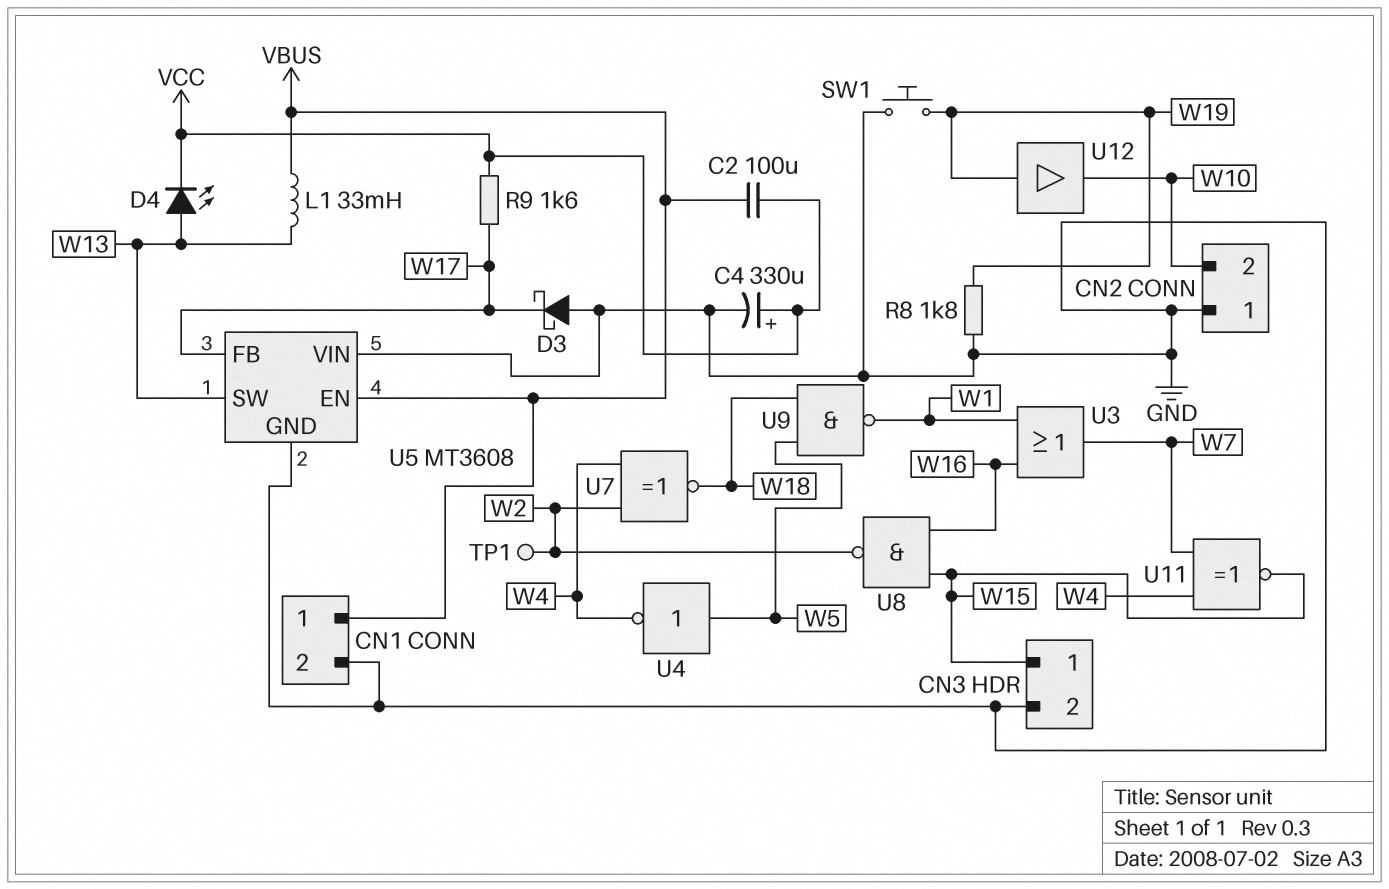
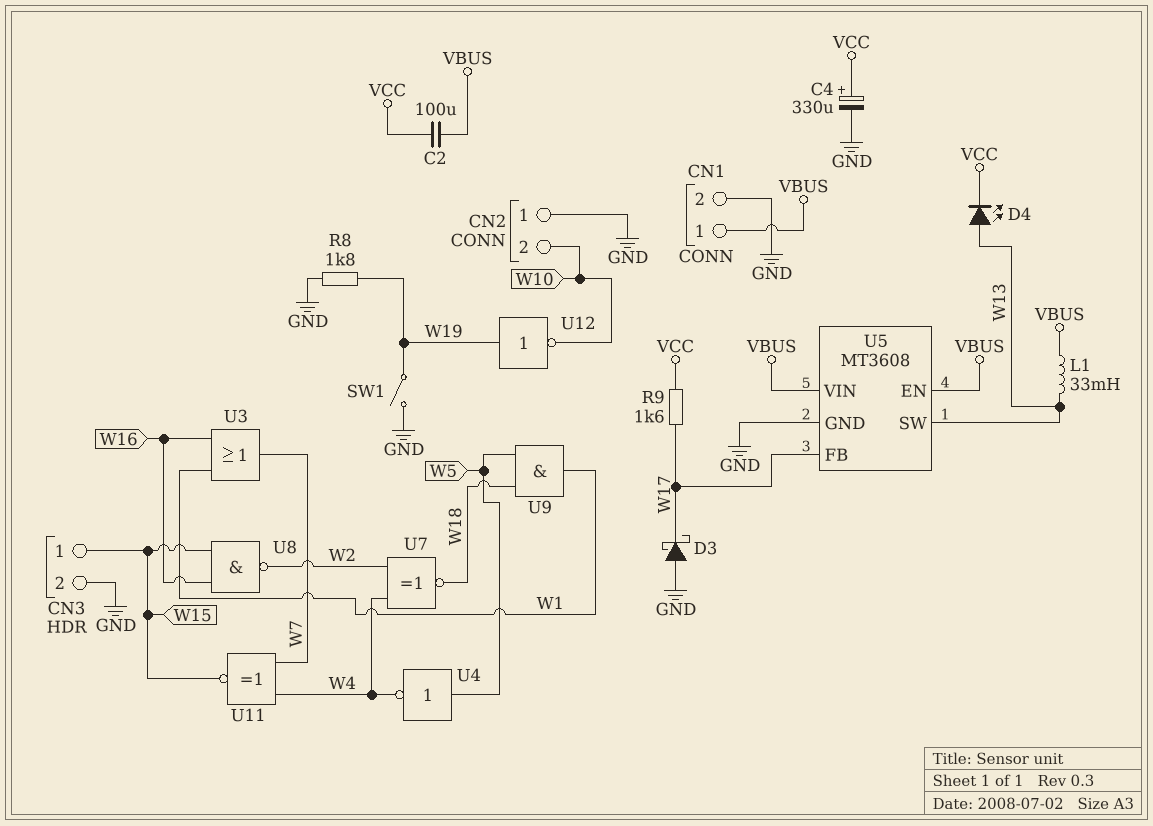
SW1: button (GND, W19) -> switch (GND, W19)
TP1: test point (W2) -> none
U5 pin VIN: GND -> VBUS
U9: NAND (in W5, in W18, out W1) -> AND (in W5, in W18, out W1)
U12: buffer (in W19, out W10) -> NOT (in W19, out W10)

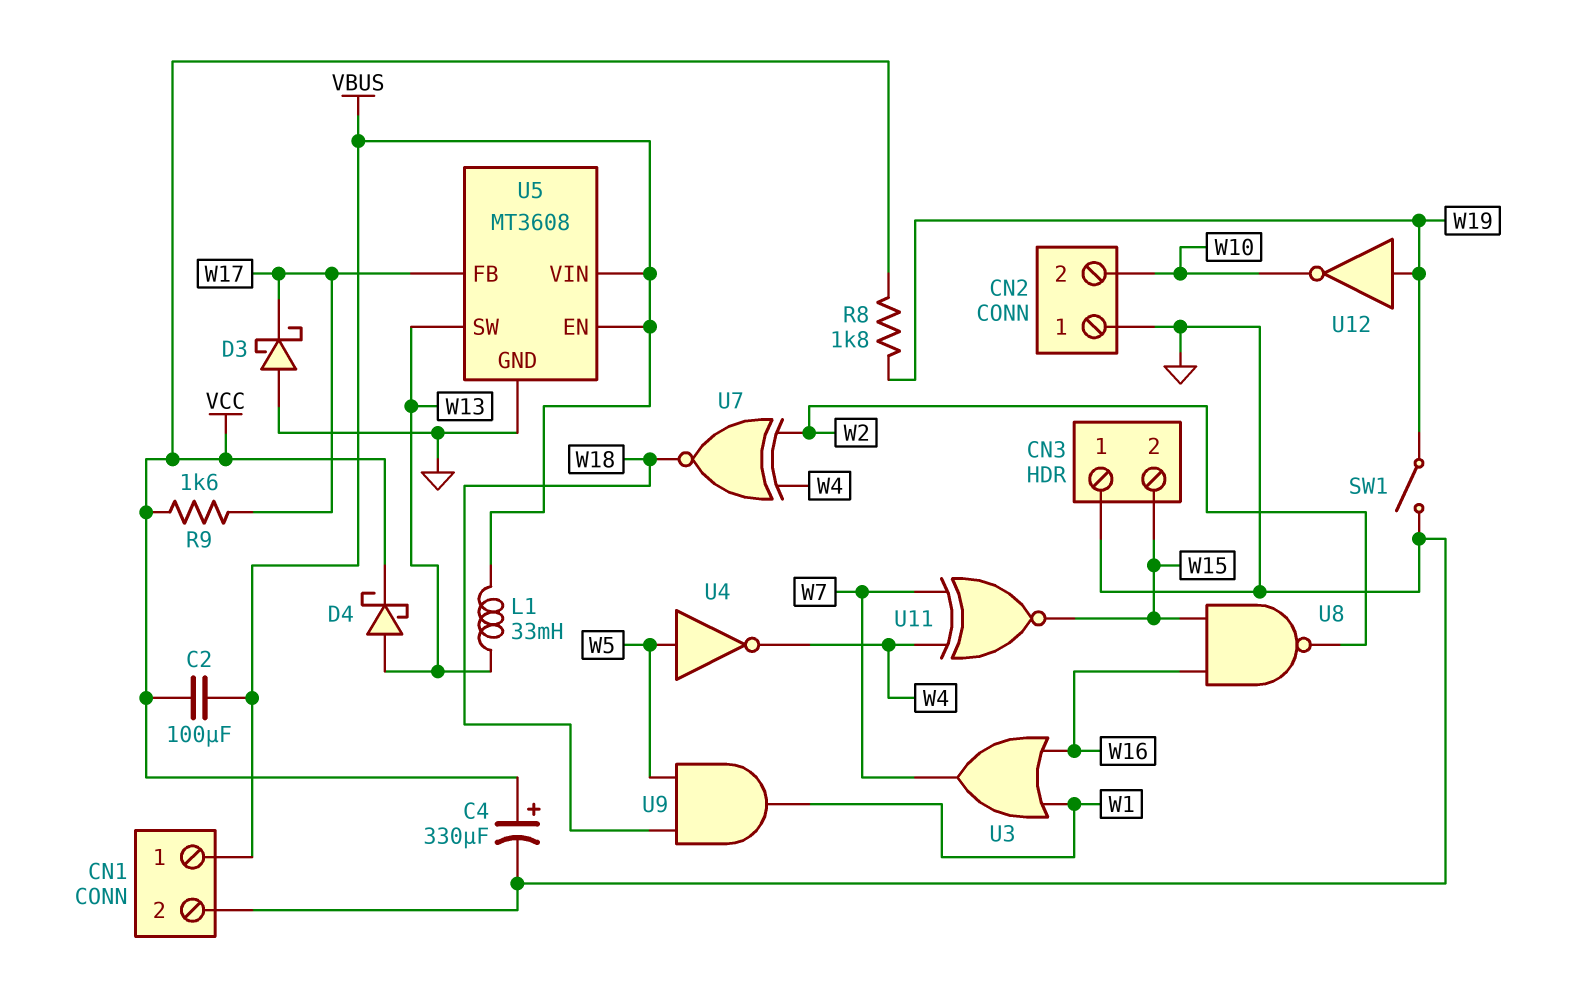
CN3 pin 1: W15 -> GND
CN3 pin 2: GND -> W15
D4: LED (A W13, K VCC) -> schottky (A W13, K VCC)
R8: 1.8k (GND, W19) -> 1.8k (VCC, W19)

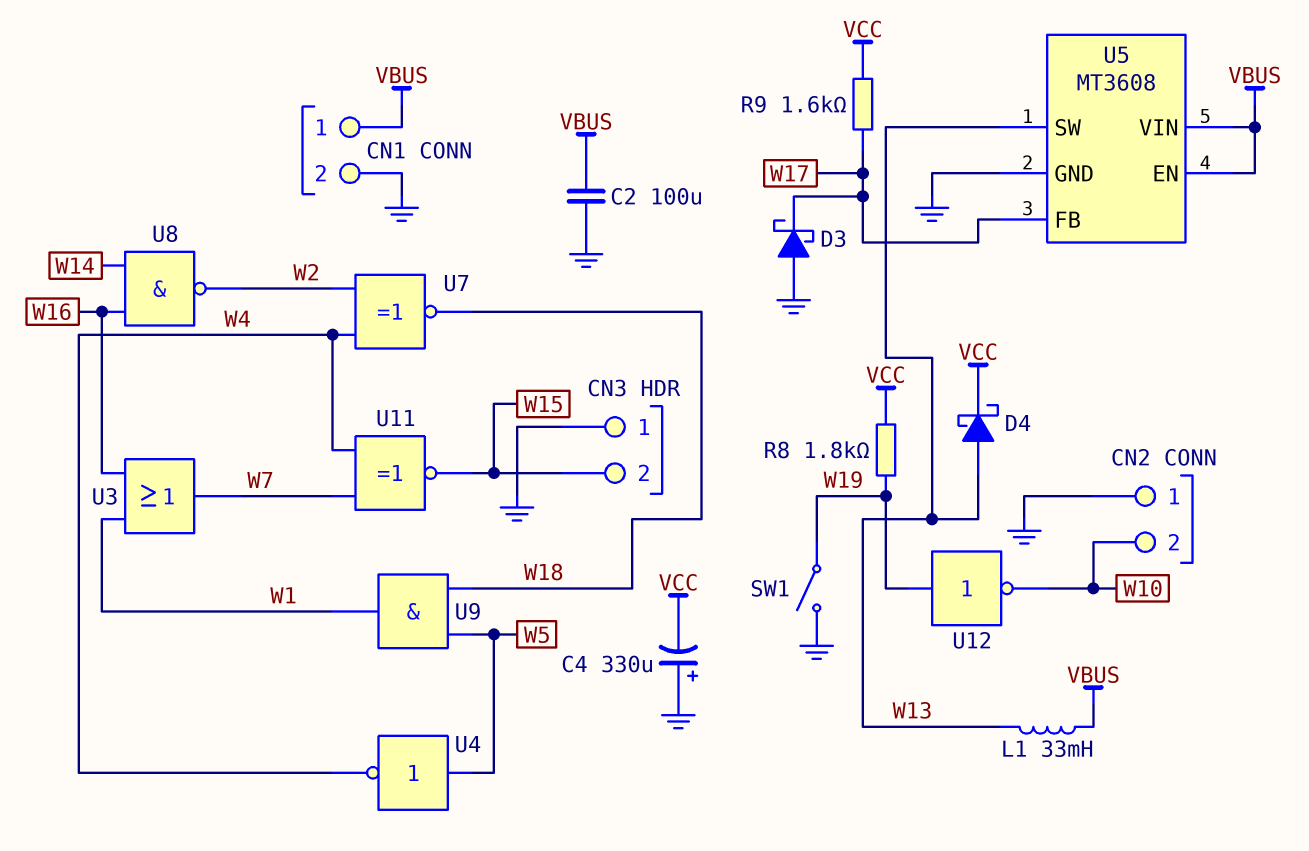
C2: 100uF (VBUS, VCC) -> 100uF (GND, VBUS)
C4: 330uF (plus VCC, minus GND) -> 330uF (plus GND, minus VCC)
U8: NAND (in W15, in W16, out W2) -> NAND (in W14, in W16, out W2)

